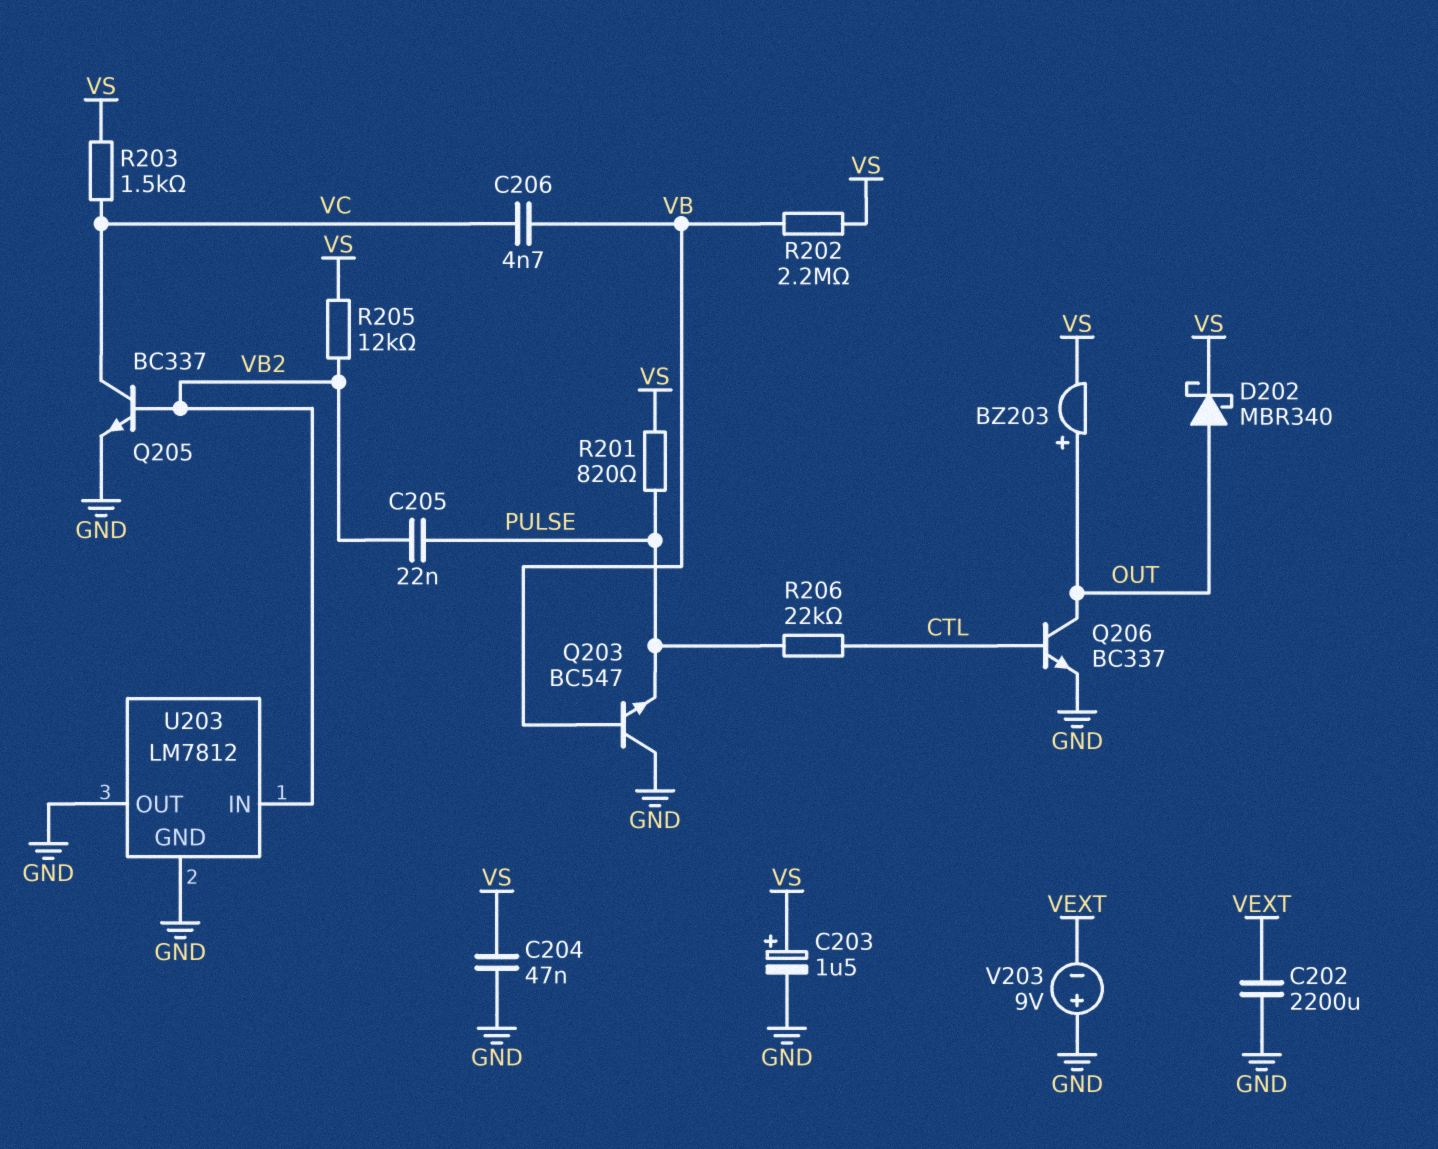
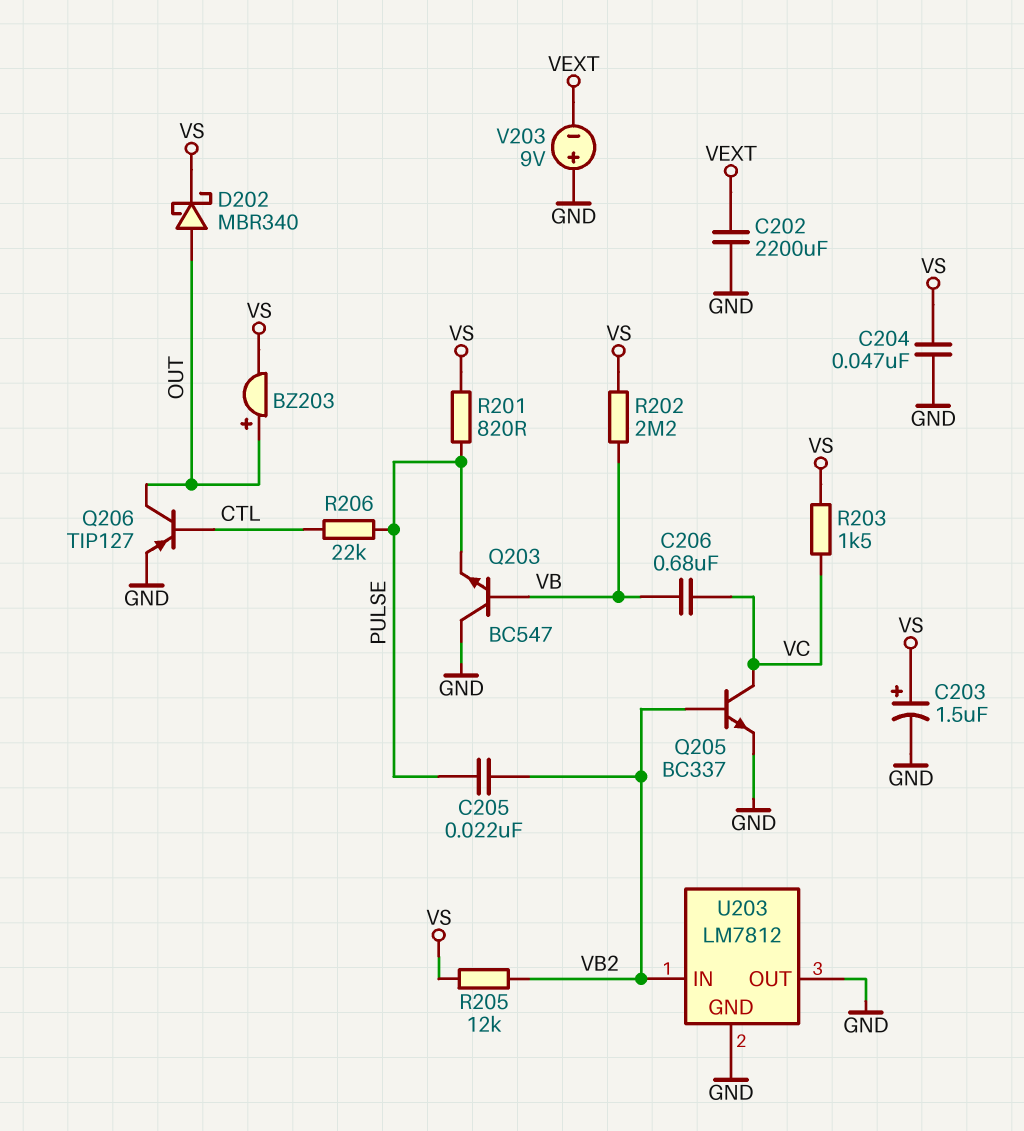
C206: 4.7nF (VB, VC) -> 680nF (VB, VC)
Q206: NPN BC337 (B CTL, C OUT, E GND) -> PNP TIP127 (B CTL, C OUT, E GND)

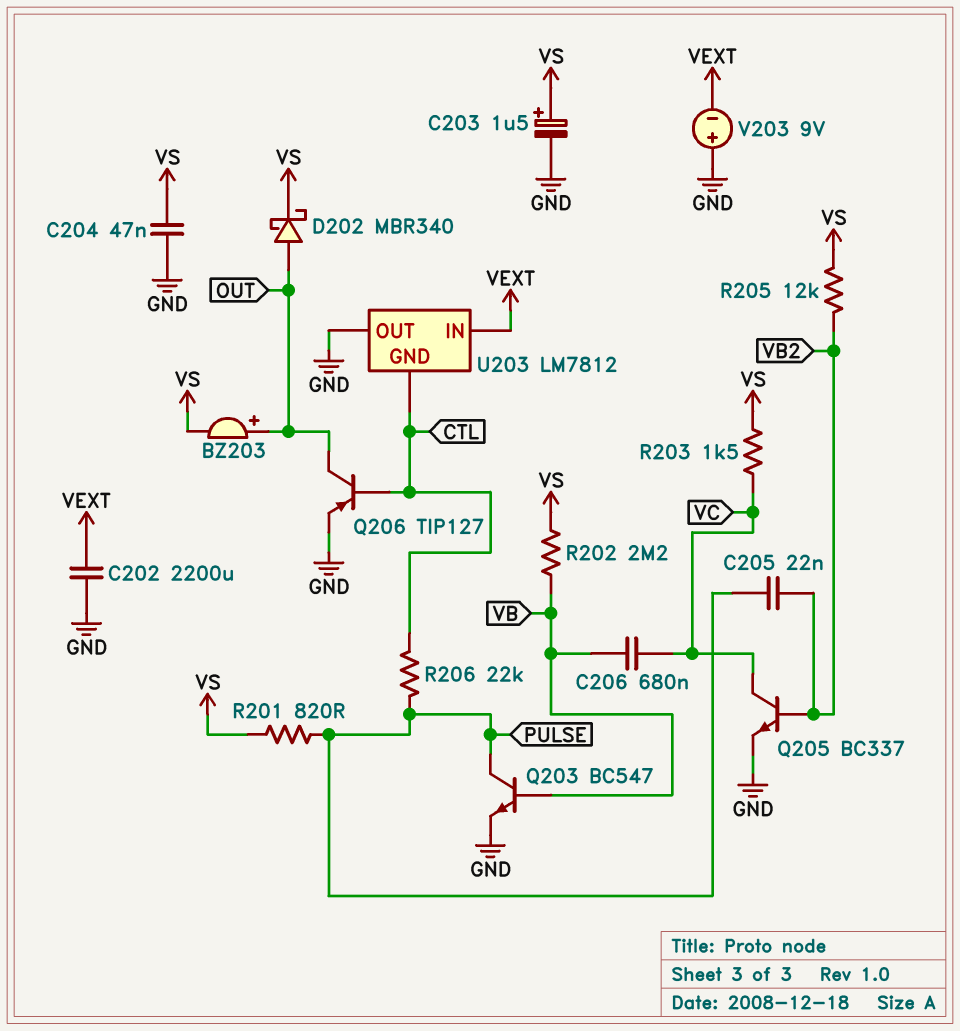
Q203: NPN BC547 (B VB, C GND, E PULSE) -> NPN BC547 (B VB, C PULSE, E GND)
U203 pin GND: GND -> CTL
U203 pin IN: VB2 -> VEXT

